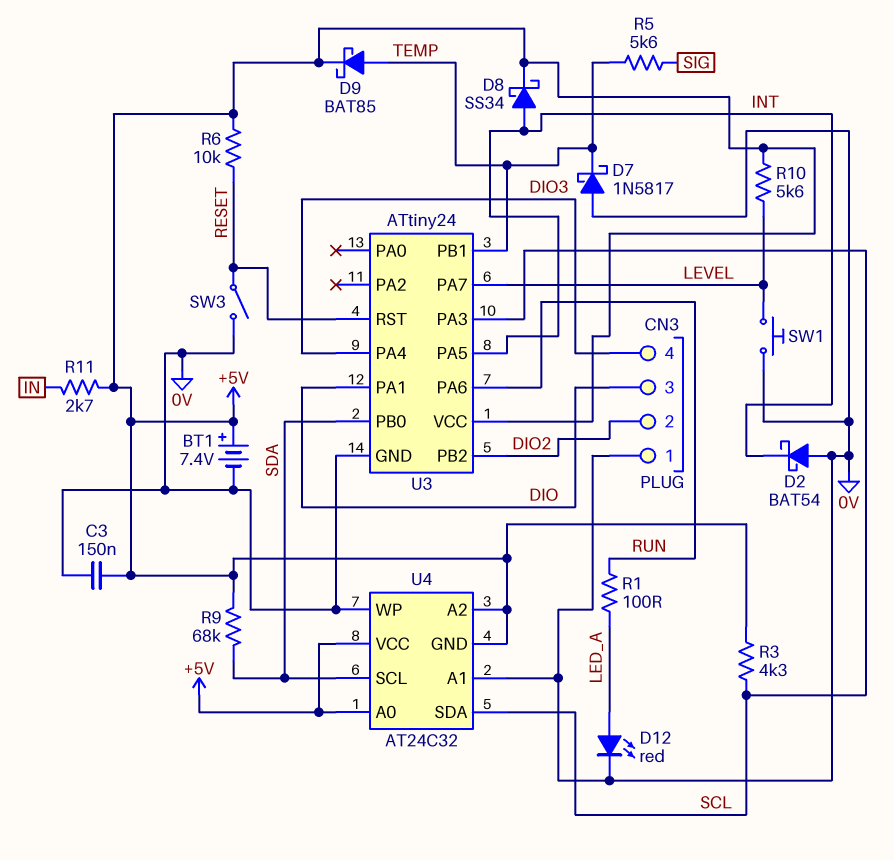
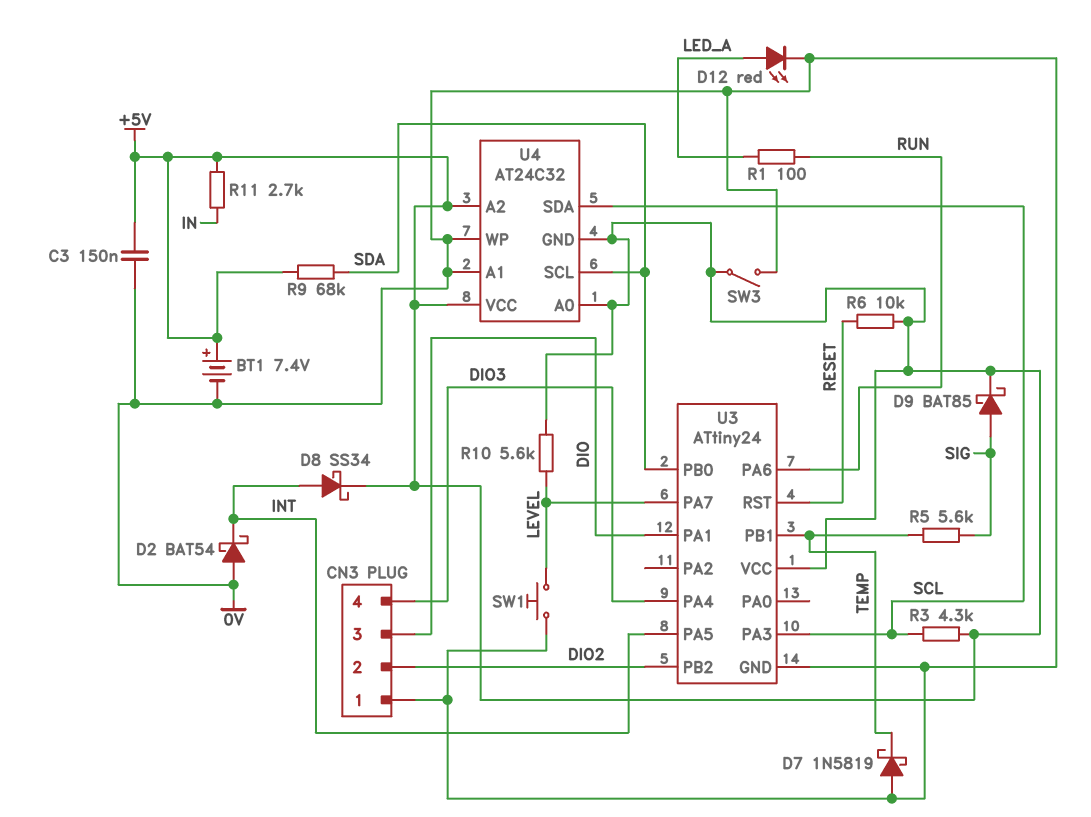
D7: schottky 1N5817 (A 0V, K TEMP) -> schottky 1N5819 (A 0V, K TEMP)
D9: schottky BAT85 (A TEMP, K +5V) -> schottky BAT85 (A SIG, K +5V)
SW3: switch (0V, RESET) -> switch (+5V, 0V)

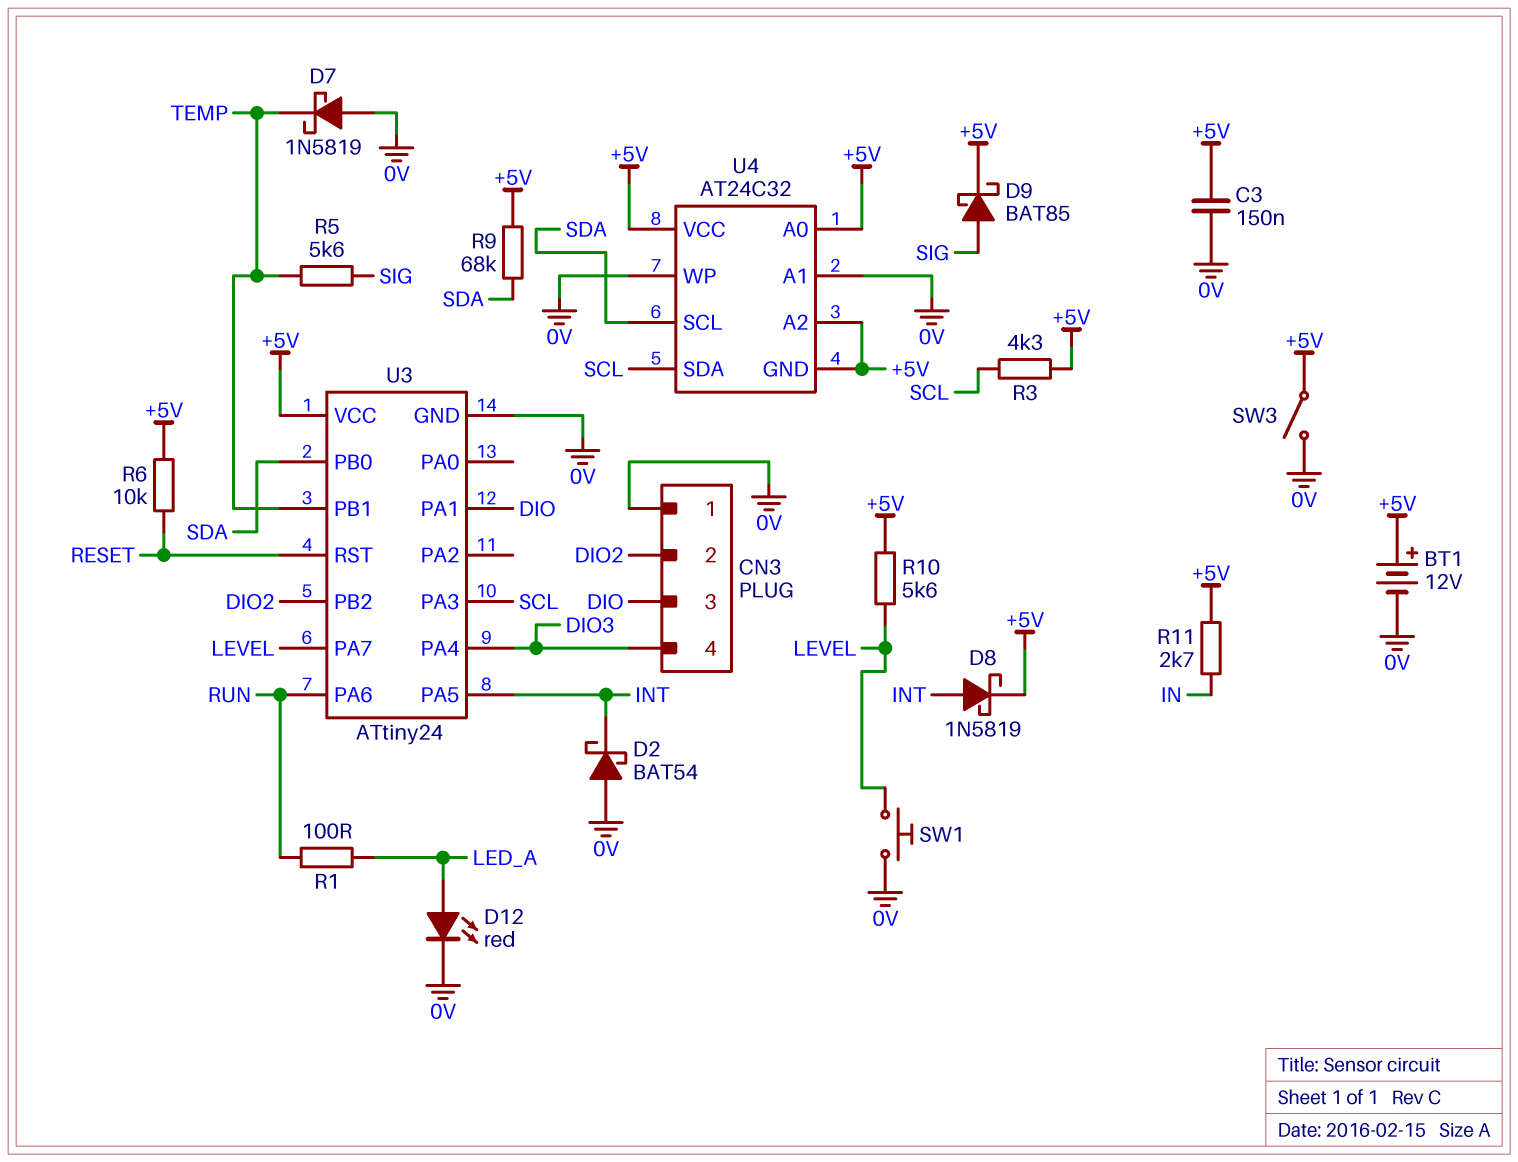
BT1: 7.4V (plus +5V, minus 0V) -> 12V (plus +5V, minus 0V)
D8: schottky SS34 (A INT, K +5V) -> schottky 1N5819 (A INT, K +5V)

